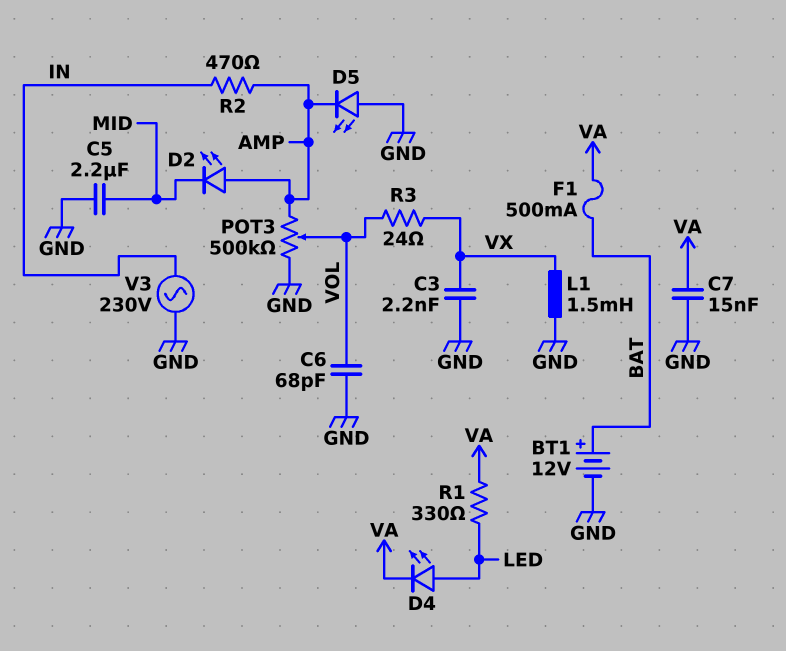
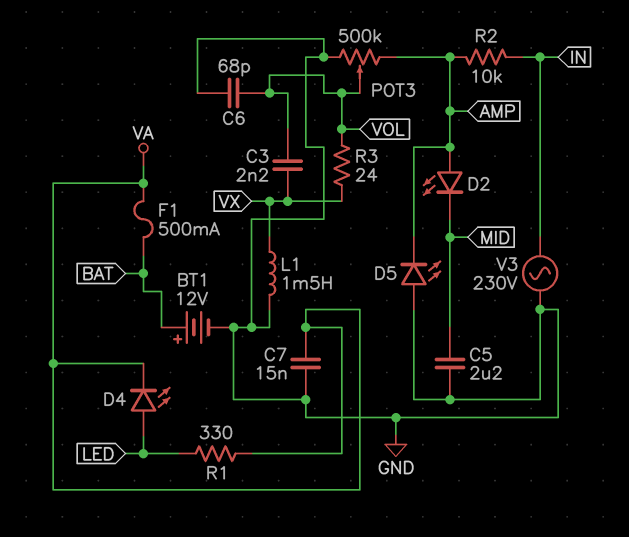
C3: 2.2nF (GND, VX) -> 2.2nF (VOL, VX)
R2: 470 (AMP, IN) -> 10k (AMP, IN)

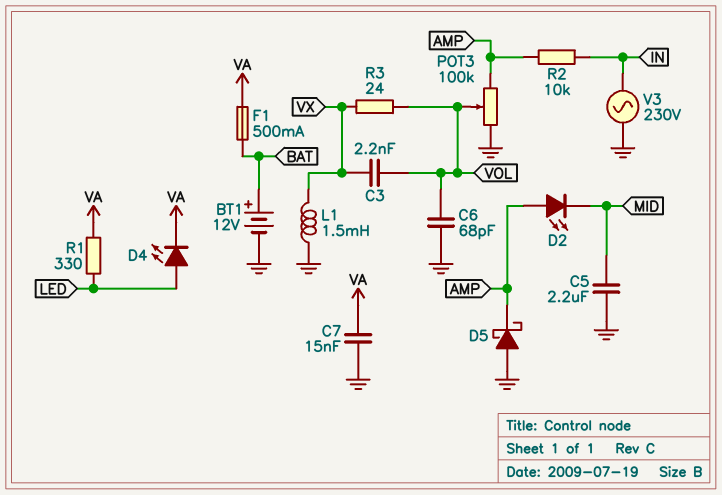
D5: LED (A GND, K AMP) -> schottky (A GND, K AMP)
POT3: 500k (AMP, GND, wiper VOL) -> 100k (AMP, GND, wiper VOL)

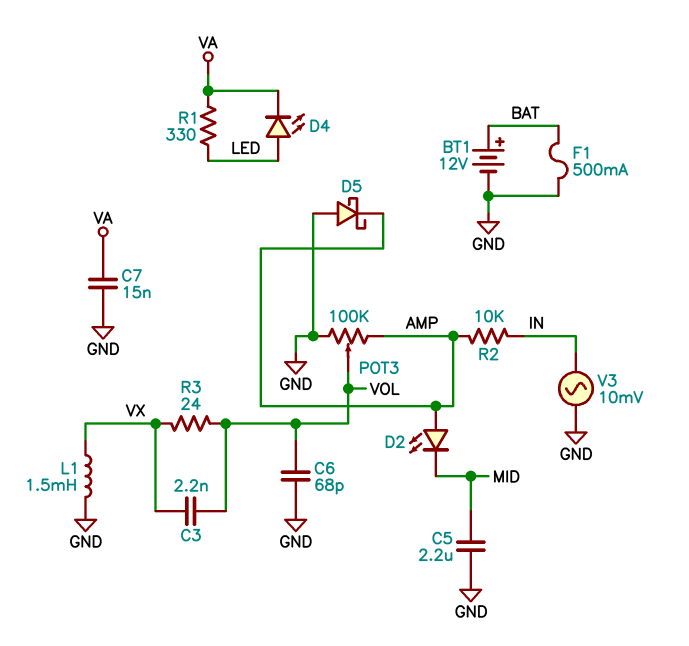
F1: 500mA (BAT, VA) -> 500mA (BAT, GND)
V3: AC 230V (GND, IN) -> AC 10mV (GND, IN)

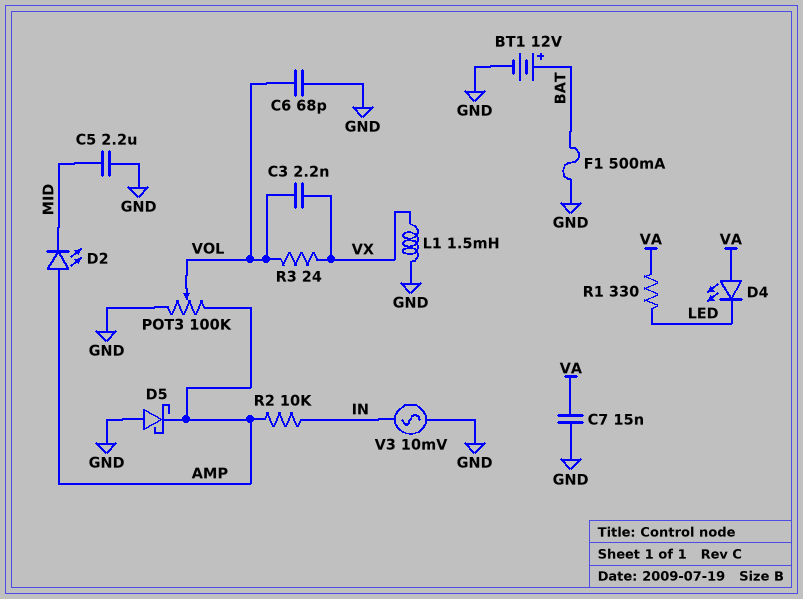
D4: LED (A LED, K VA) -> LED (A VA, K LED)

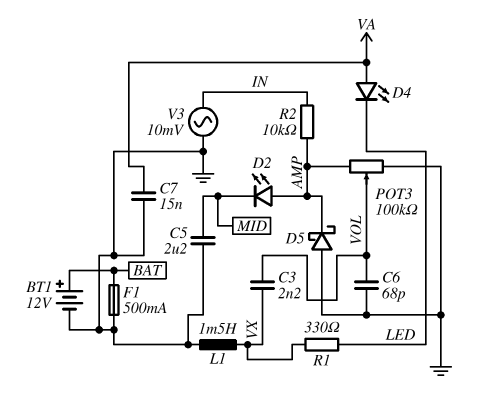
R1: 330 (LED, VA) -> 330 (LED, VX)
R3: 24 (VOL, VX) -> none

